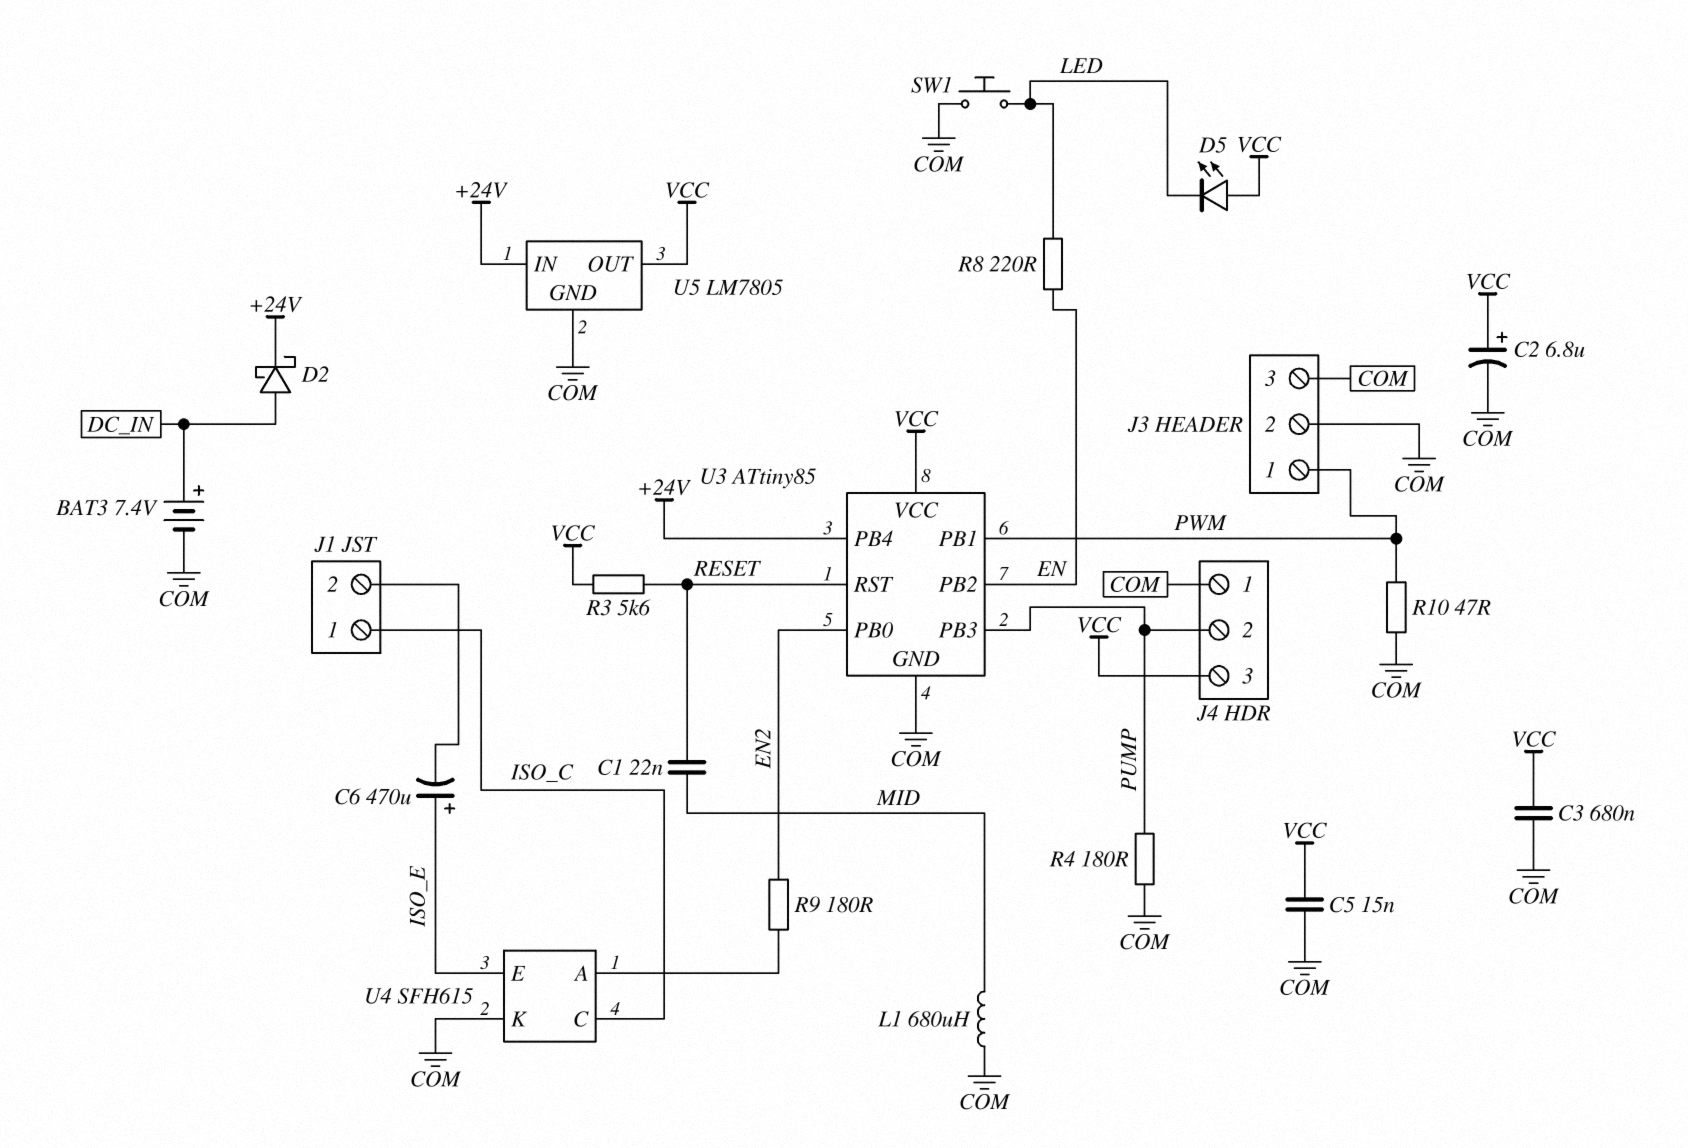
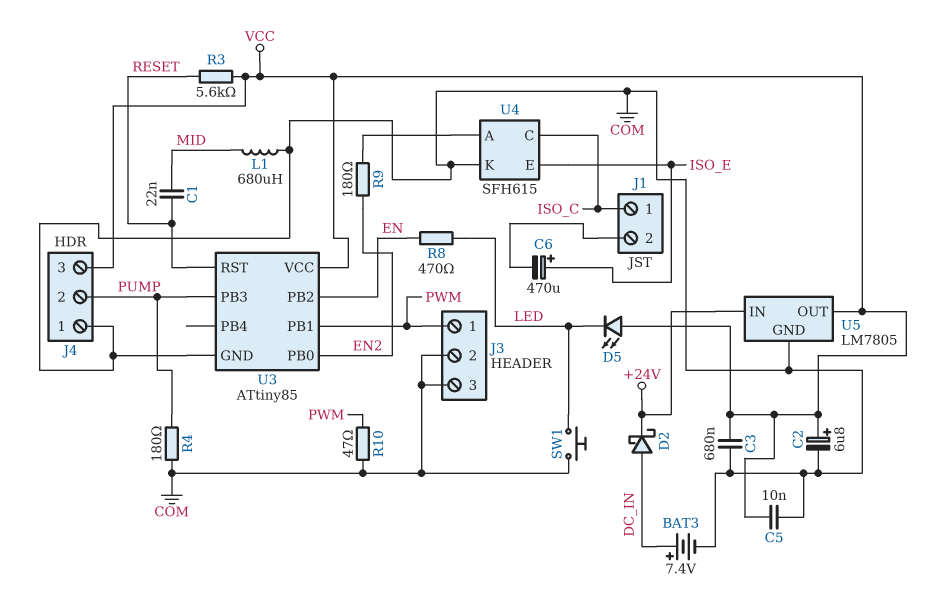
C5: 15nF (COM, VCC) -> 10nF (COM, VCC)
R8: 220 (EN, LED) -> 470 (EN, LED)
U3 pin PB4: +24V -> none

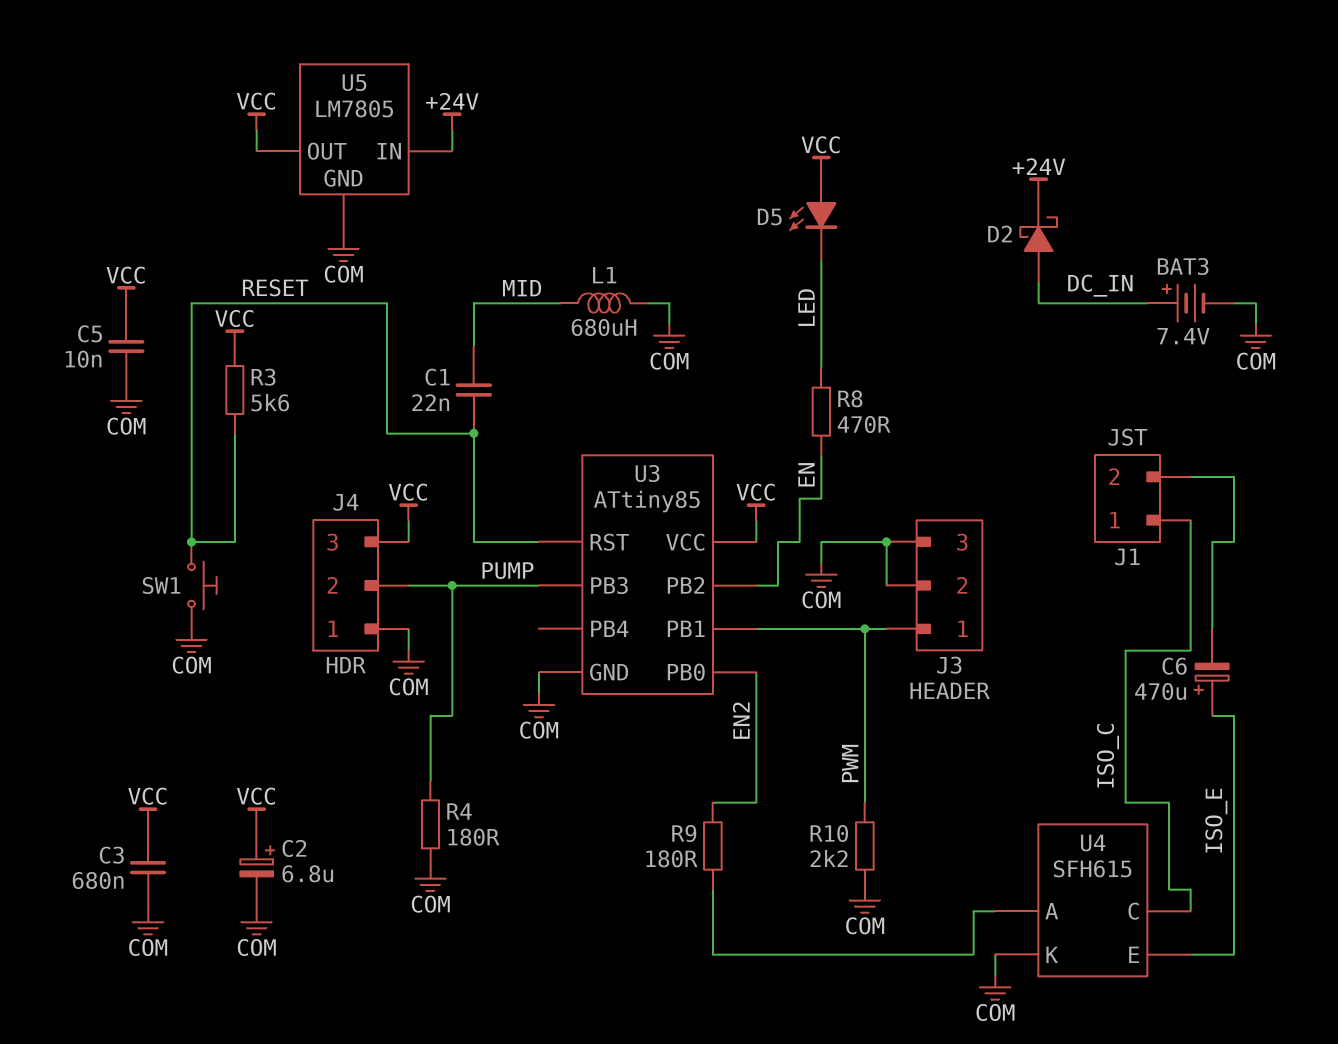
R10: 47 (COM, PWM) -> 2.2k (COM, PWM)
SW1: button (COM, LED) -> button (COM, RESET)

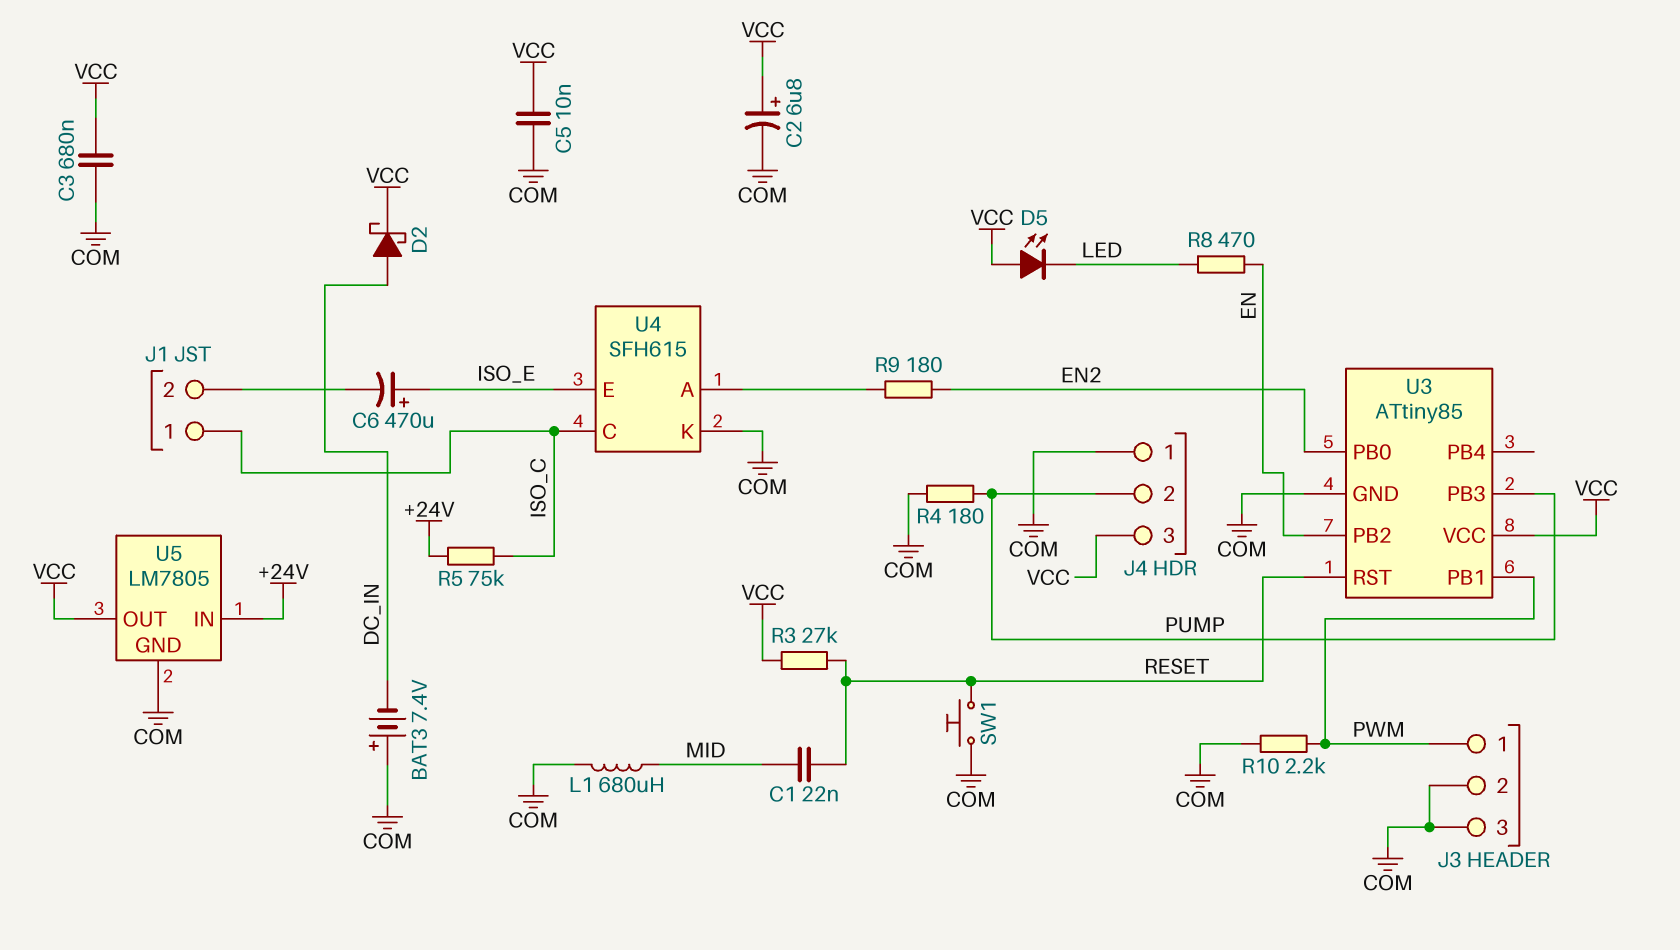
BAT3: 7.4V (plus DC_IN, minus COM) -> 7.4V (plus COM, minus DC_IN)
D2: schottky (A DC_IN, K +24V) -> schottky (A DC_IN, K VCC)
R3: 5.6k (RESET, VCC) -> 27k (RESET, VCC)
R5: none -> 75k (+24V, ISO_C)

